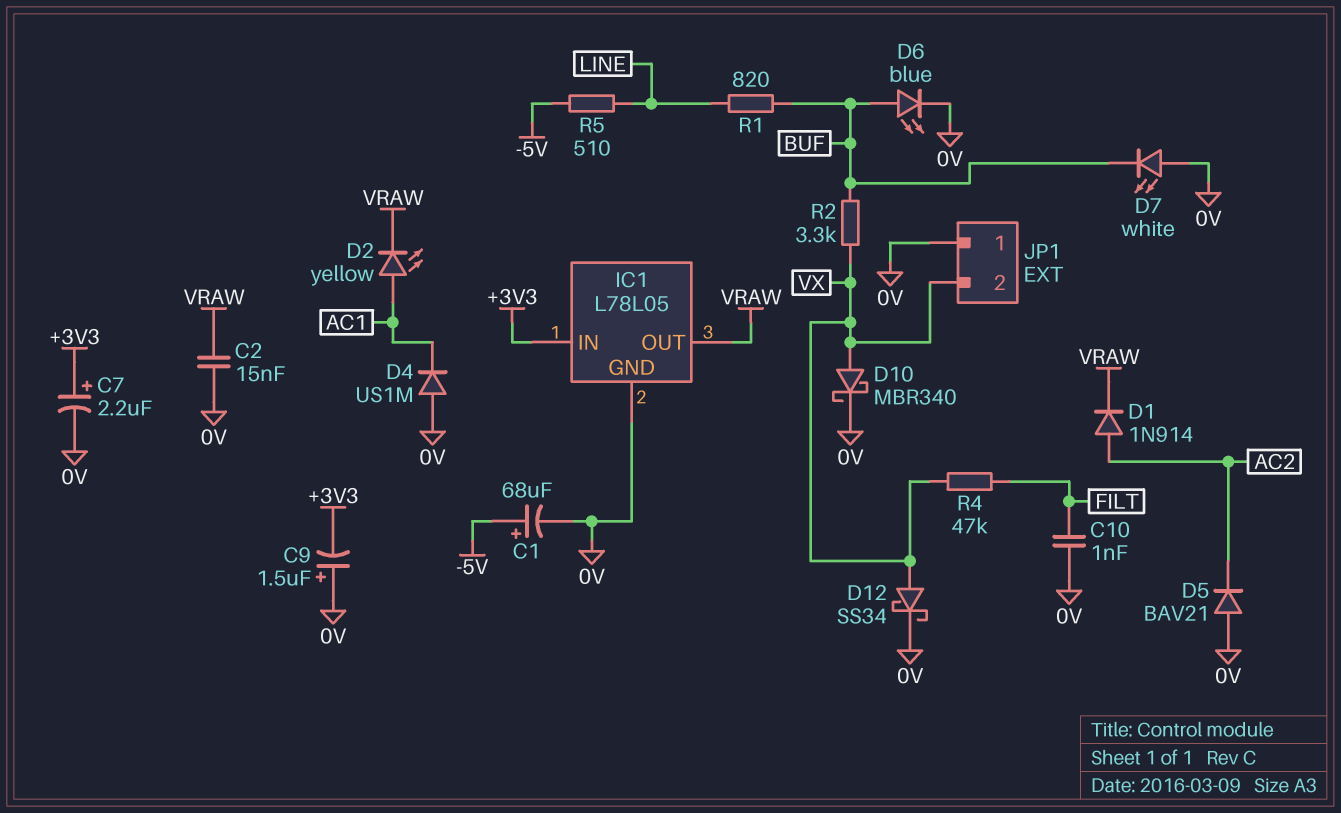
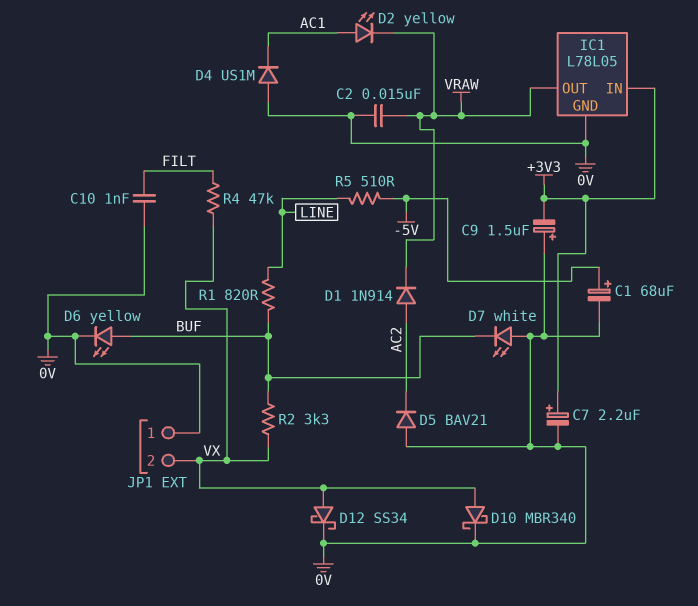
D6: LED blue (A BUF, K 0V) -> LED yellow (A BUF, K 0V)

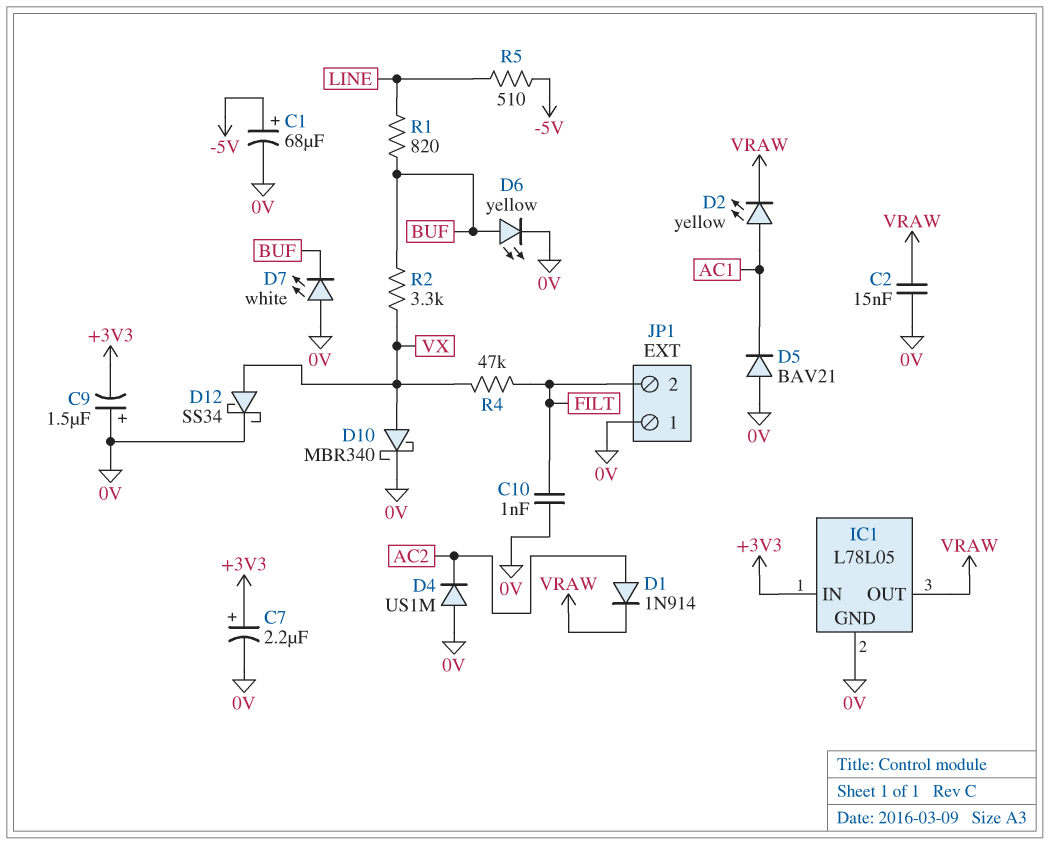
D4: diode US1M (A 0V, K AC1) -> diode US1M (A 0V, K AC2)
D5: diode BAV21 (A 0V, K AC2) -> diode BAV21 (A 0V, K AC1)
JP1 pin 2: VX -> FILT

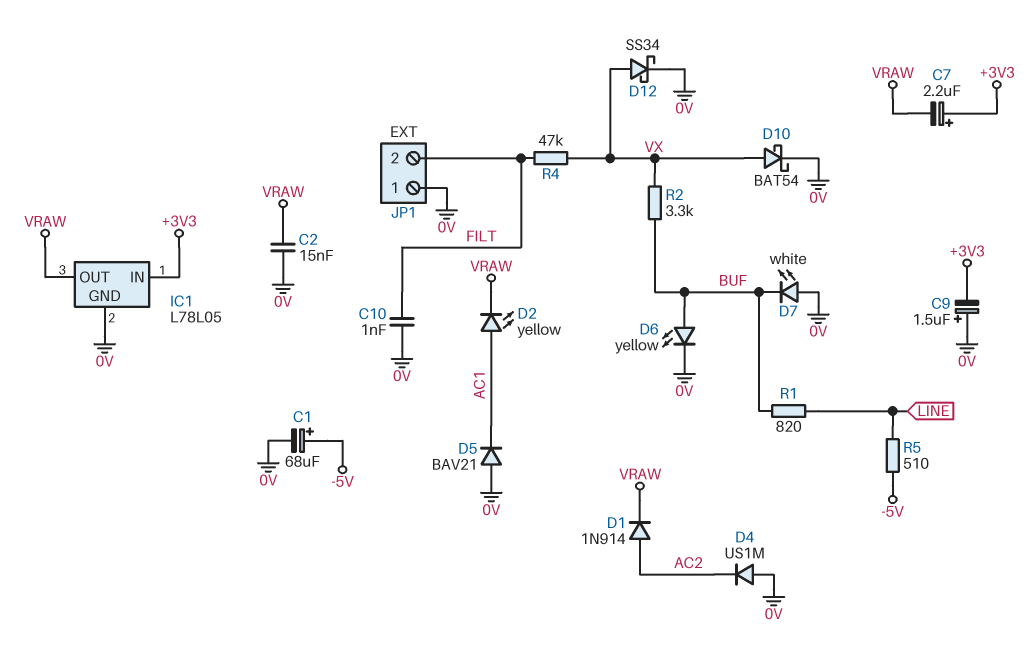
C7: 2.2uF (plus +3V3, minus 0V) -> 2.2uF (plus +3V3, minus VRAW)
D10: schottky MBR340 (A VX, K 0V) -> schottky BAT54 (A VX, K 0V)

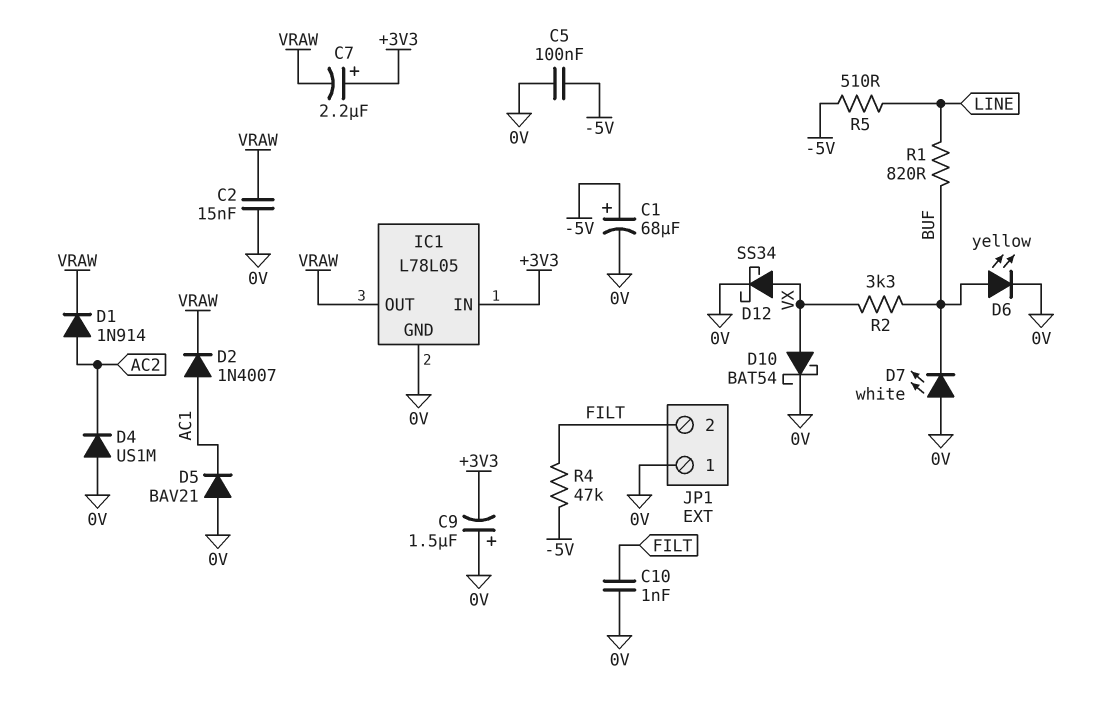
C5: none -> 100nF (-5V, 0V)
D2: LED yellow (A AC1, K VRAW) -> diode 1N4007 (A AC1, K VRAW)
R4: 47k (FILT, VX) -> 47k (-5V, FILT)

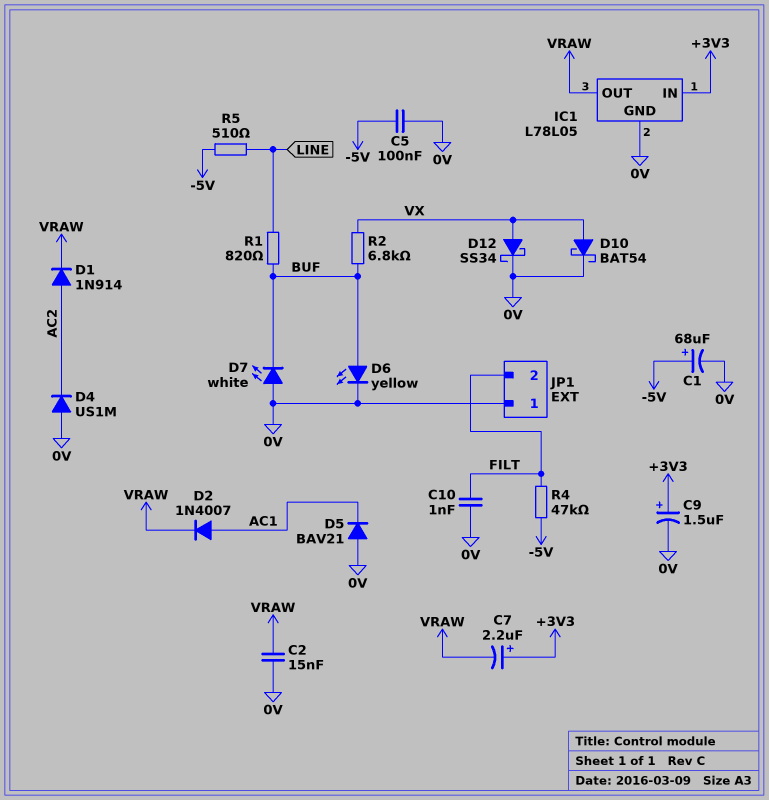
C9: 1.5uF (plus 0V, minus +3V3) -> 1.5uF (plus +3V3, minus 0V)
R2: 3.3k (BUF, VX) -> 6.8k (BUF, VX)

